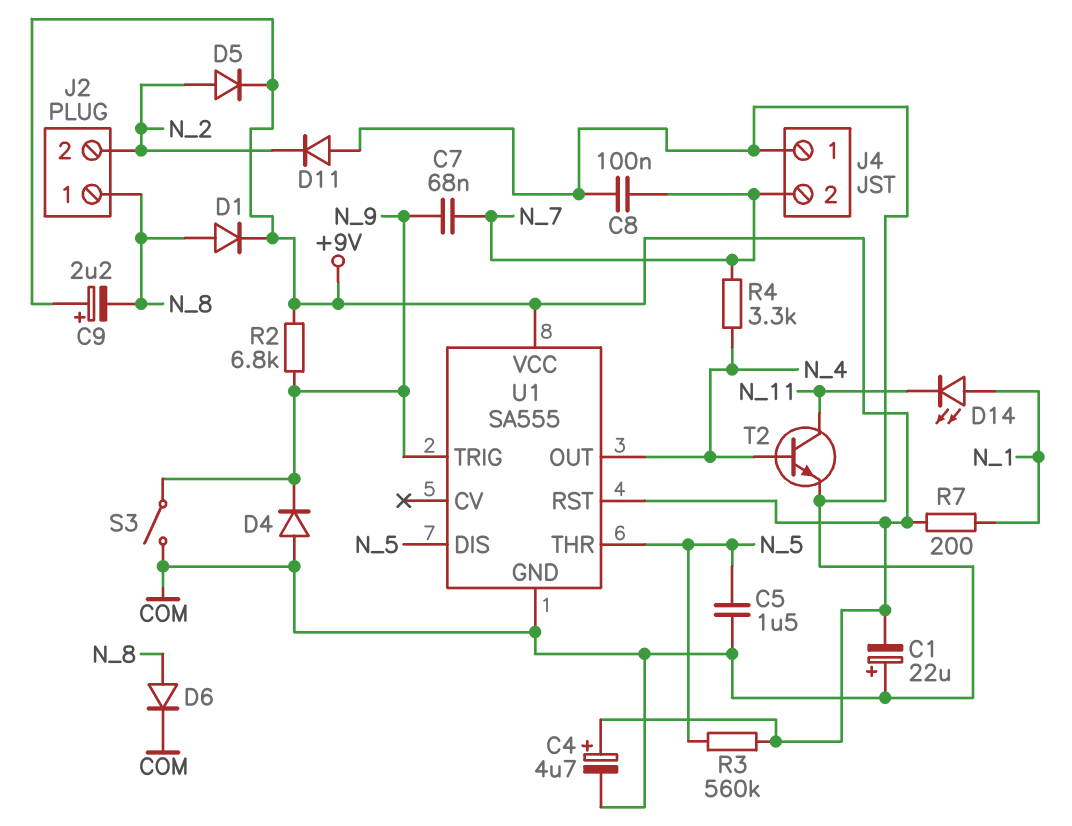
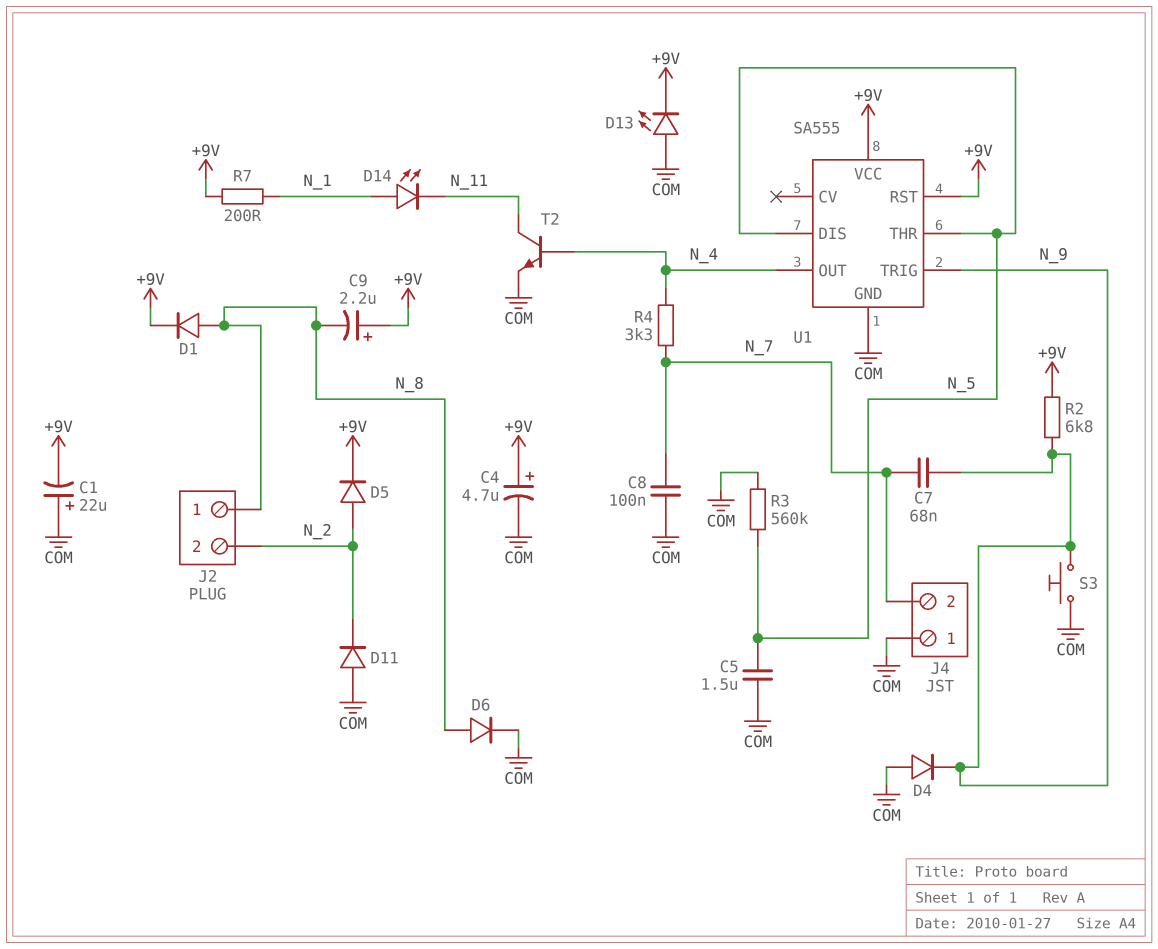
D13: none -> LED (A COM, K +9V)
R3: 560k (+9V, N_5) -> 560k (COM, N_5)
S3: switch (COM, N_9) -> button (COM, N_9)

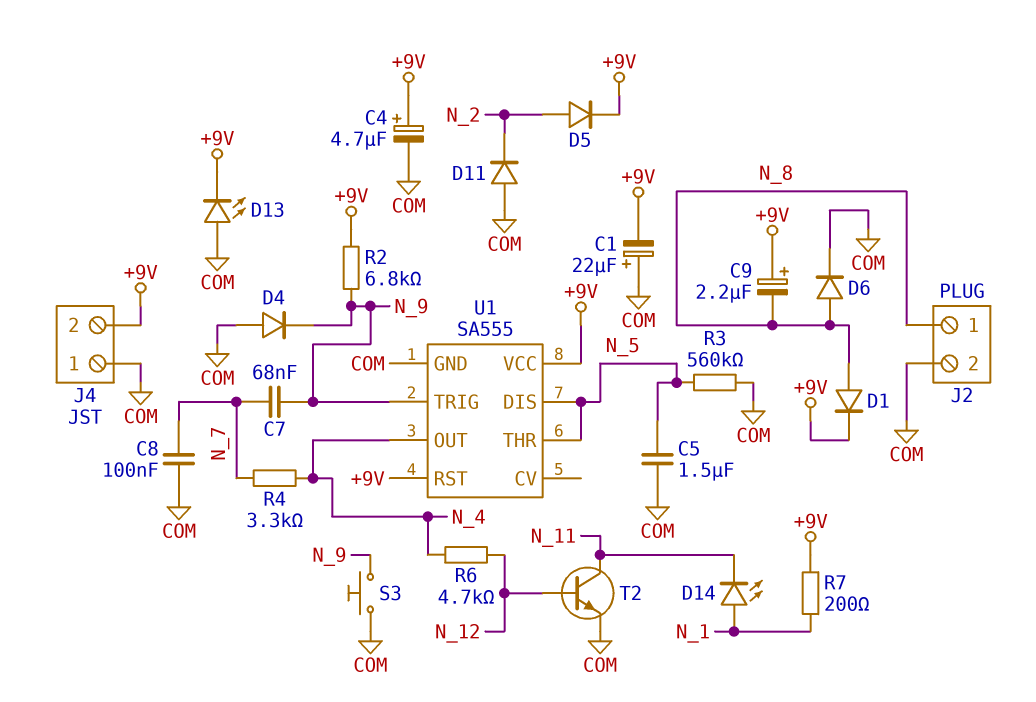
J2 pin 2: N_2 -> COM
J4 pin 2: N_7 -> +9V
R6: none -> 4.7k (N_4, N_12)
T2: NPN (B N_4, C N_11, E COM) -> NPN (B N_12, C N_11, E COM)

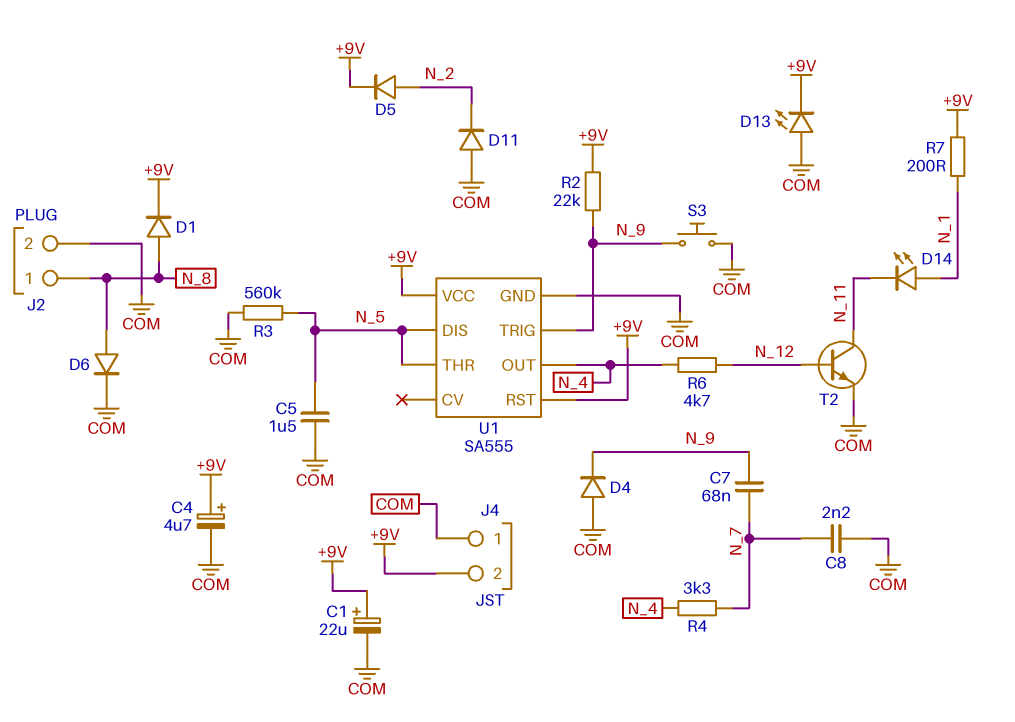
C1: 22uF (plus COM, minus +9V) -> 22uF (plus +9V, minus COM)
C8: 100nF (COM, N_7) -> 2.2nF (COM, N_7)
C9: 2.2uF (plus +9V, minus N_8) -> none
R2: 6.8k (+9V, N_9) -> 22k (+9V, N_9)

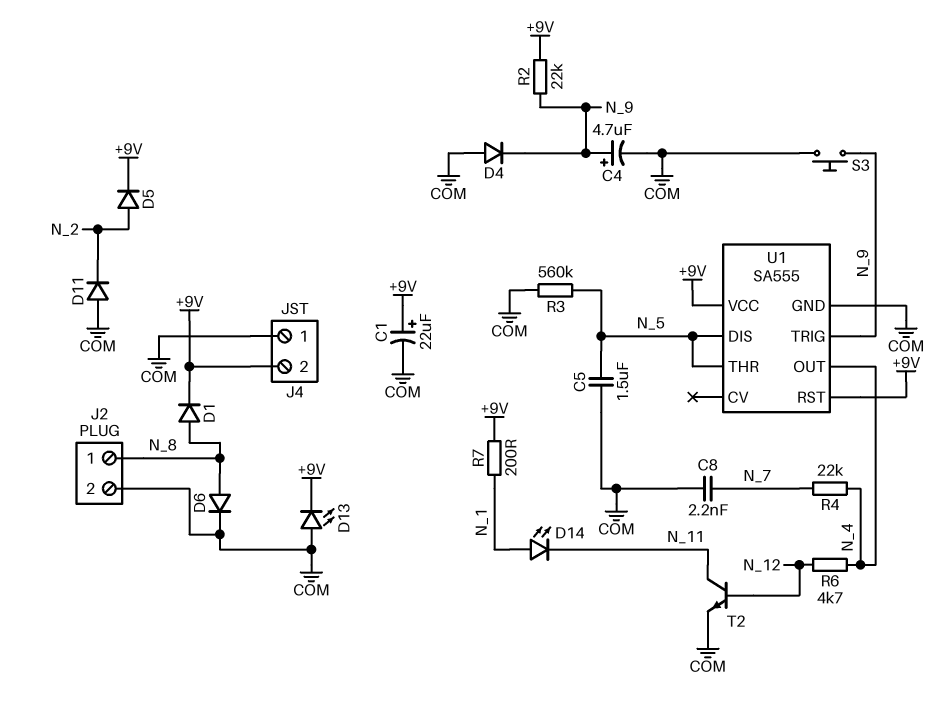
C4: 4.7uF (plus +9V, minus COM) -> 4.7uF (plus N_9, minus COM)
C7: 68nF (N_7, N_9) -> none
R4: 3.3k (N_4, N_7) -> 22k (N_4, N_7)

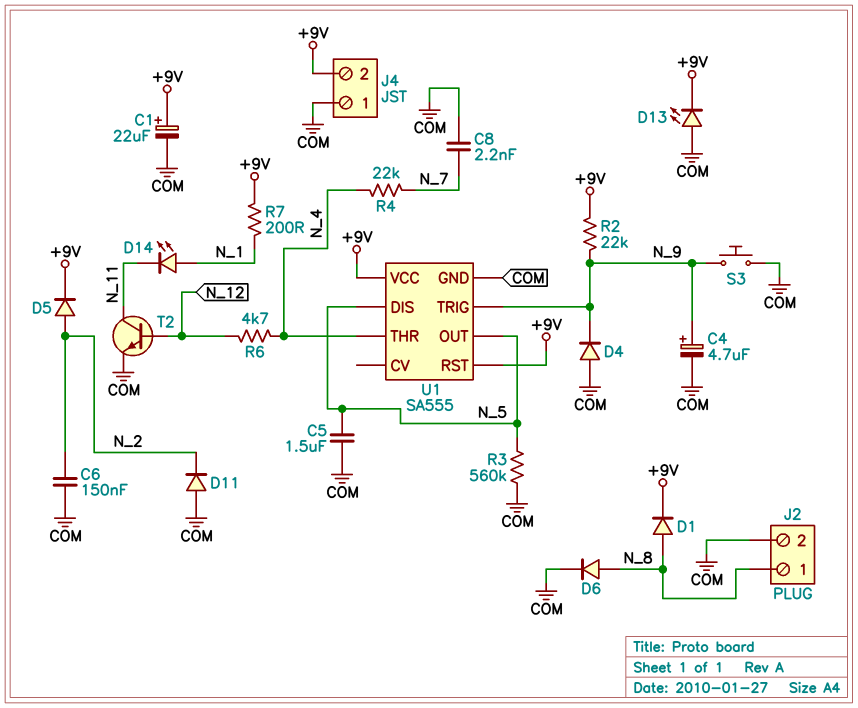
C6: none -> 150nF (COM, N_2)
U1 pin OUT: N_4 -> N_5
U1 pin THR: N_5 -> N_4

